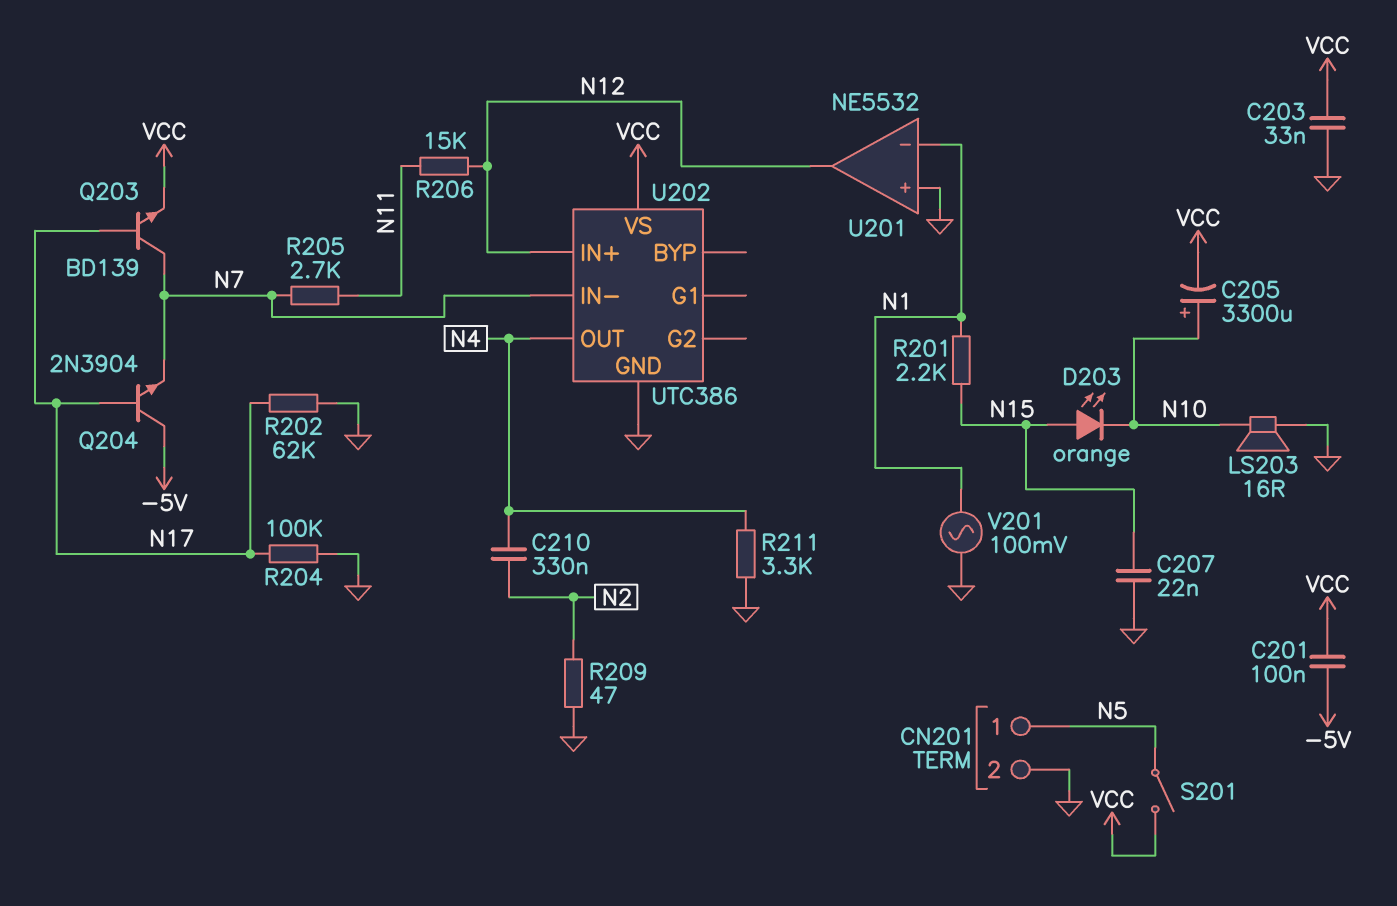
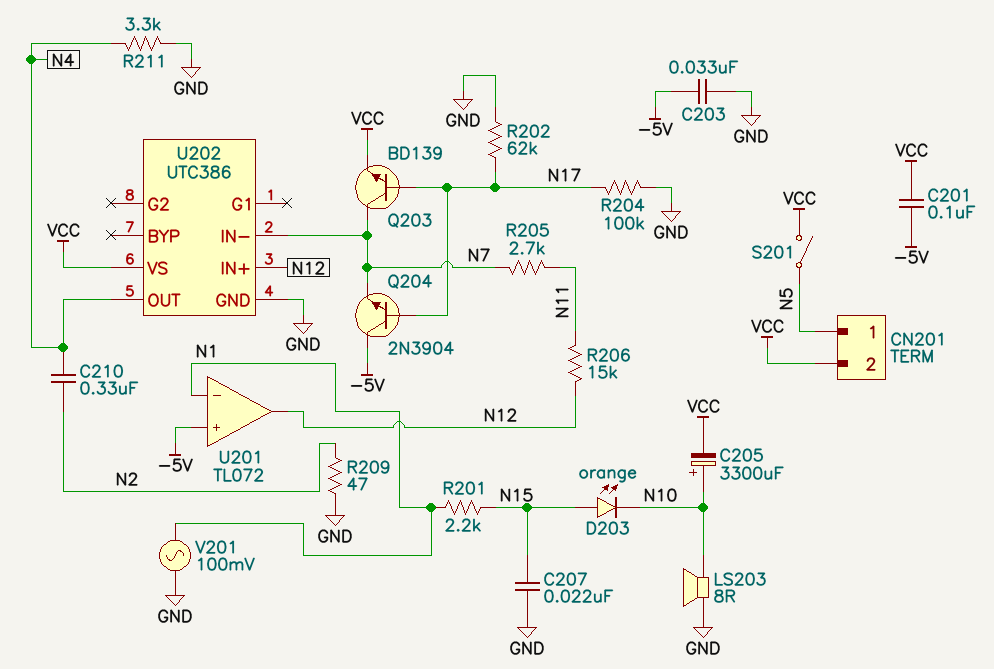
C203: 33nF (GND, VCC) -> 33nF (-5V, GND)
CN201 pin 2: GND -> VCC
LS203: speaker 16R (GND, N10) -> speaker 8R (GND, N10)
U201: NE5532 -> TL072
U201 pin in+: GND -> -5V

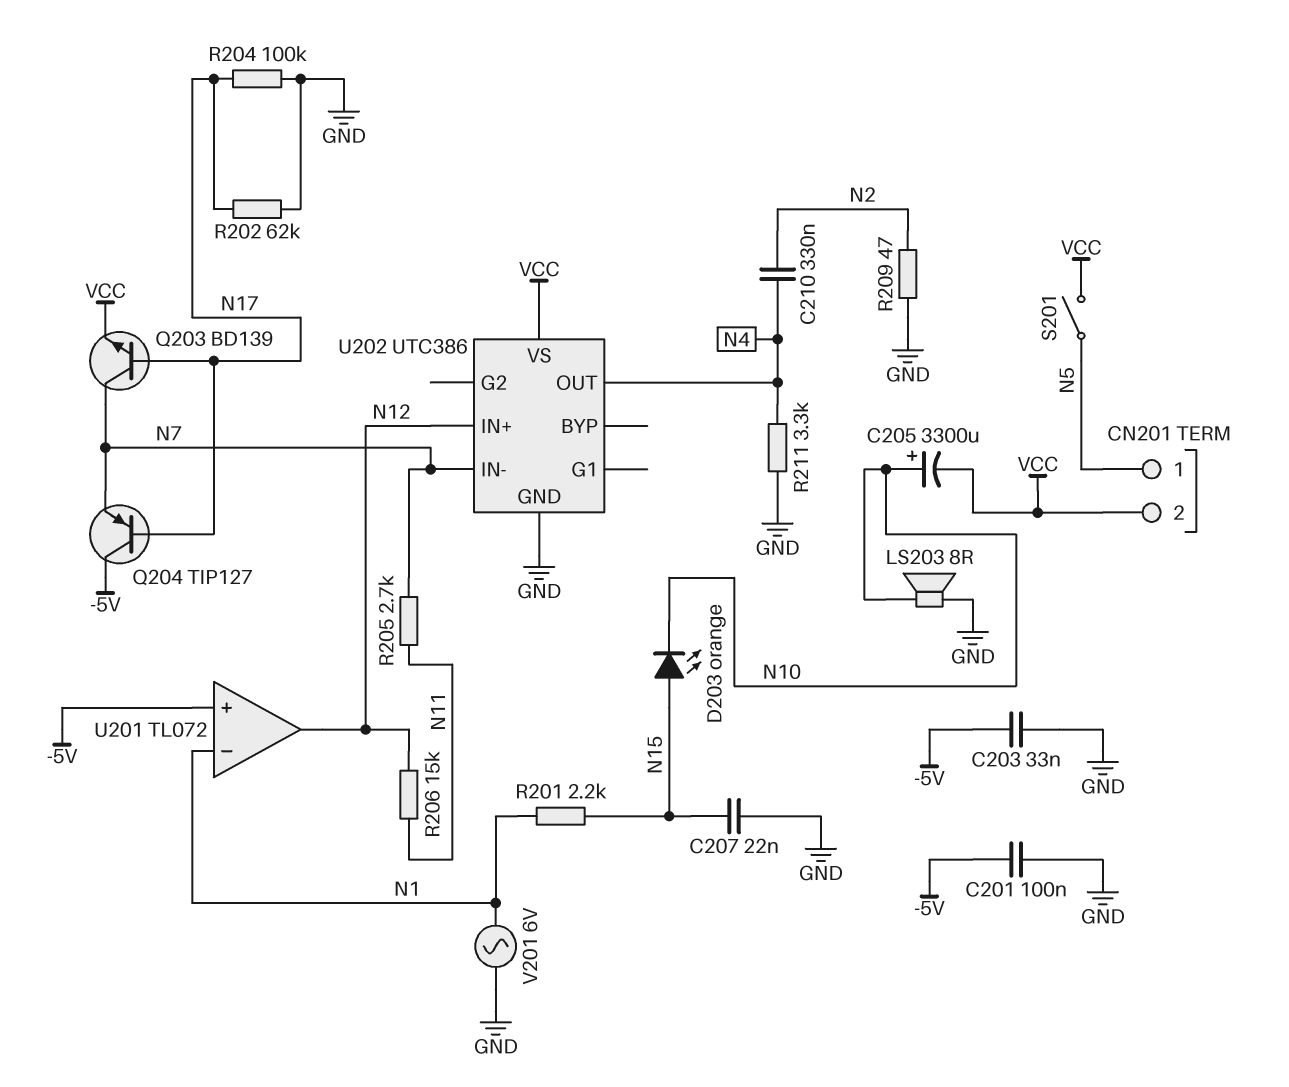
C201: 100nF (-5V, VCC) -> 100nF (-5V, GND)
Q204: NPN 2N3904 (B N17, C -5V, E N7) -> PNP TIP127 (B N17, C -5V, E N7)
V201: AC 100mV (GND, N1) -> AC 6V (GND, N1)

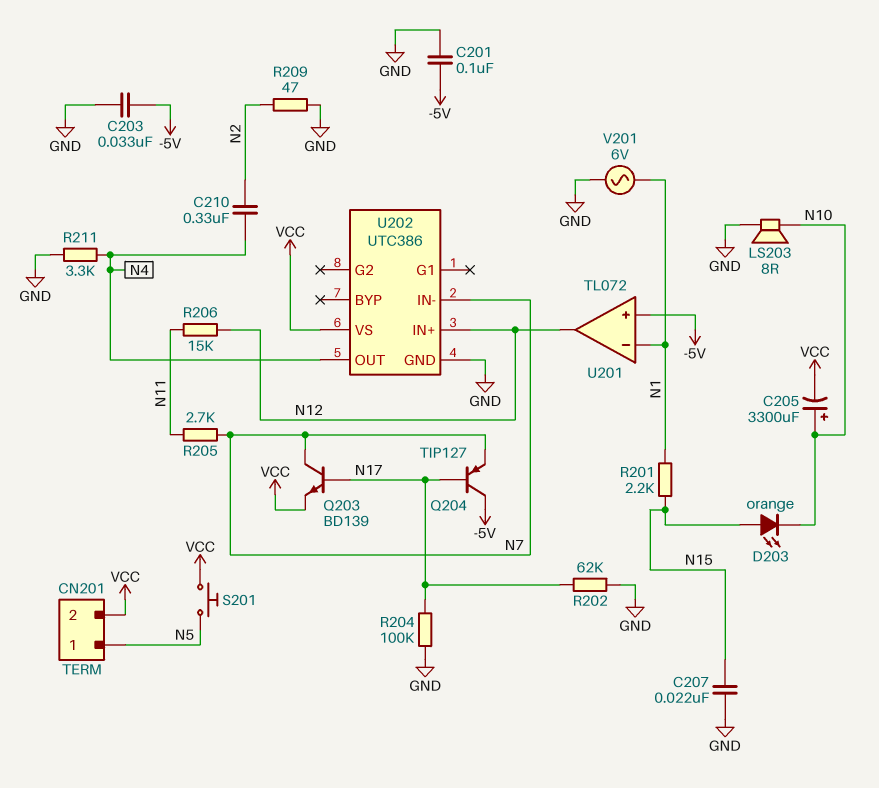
S201: switch (N5, VCC) -> button (N5, VCC)

